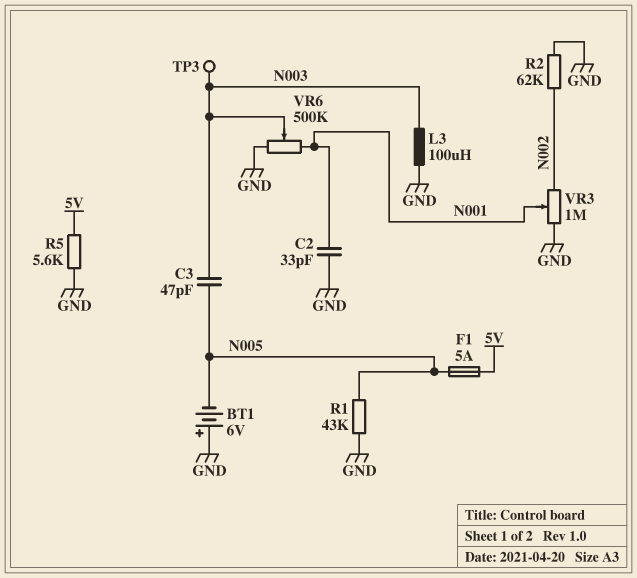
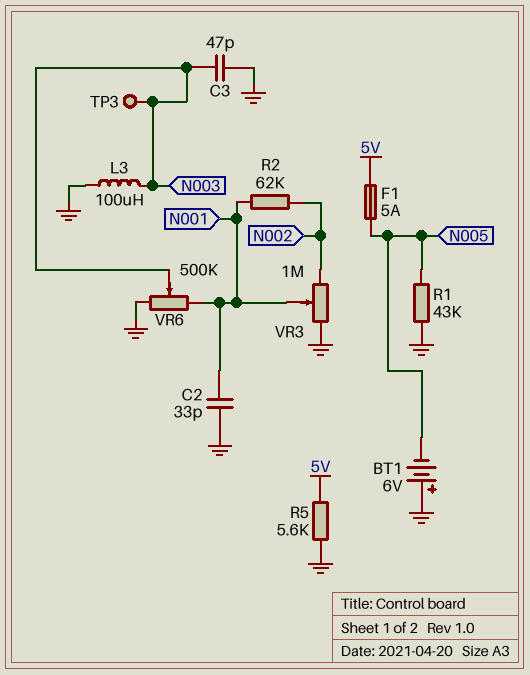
C3: 47pF (N003, N005) -> 47pF (GND, N003)
R2: 62k (GND, N002) -> 62k (N001, N002)

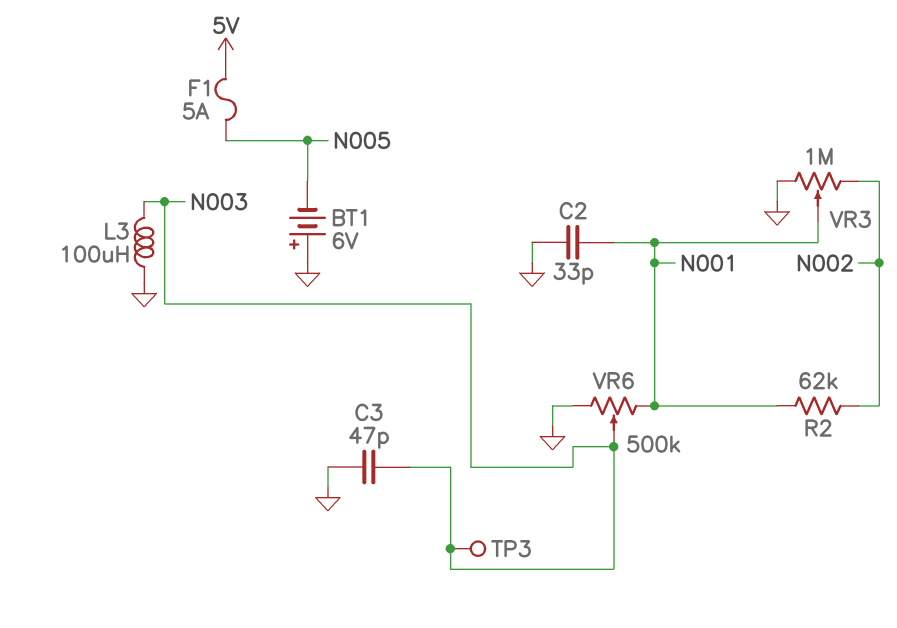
R1: 43k (GND, N005) -> none
R5: 5.6k (5V, GND) -> none

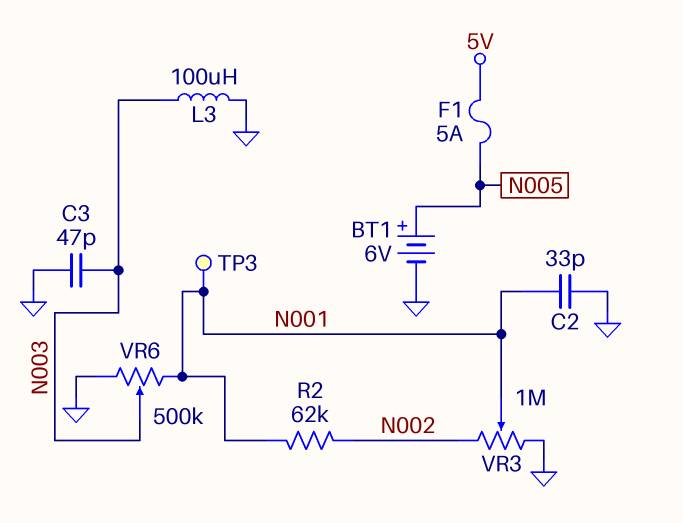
BT1: 6V (plus GND, minus N005) -> 6V (plus N005, minus GND)
TP3: test point (N003) -> test point (N001)

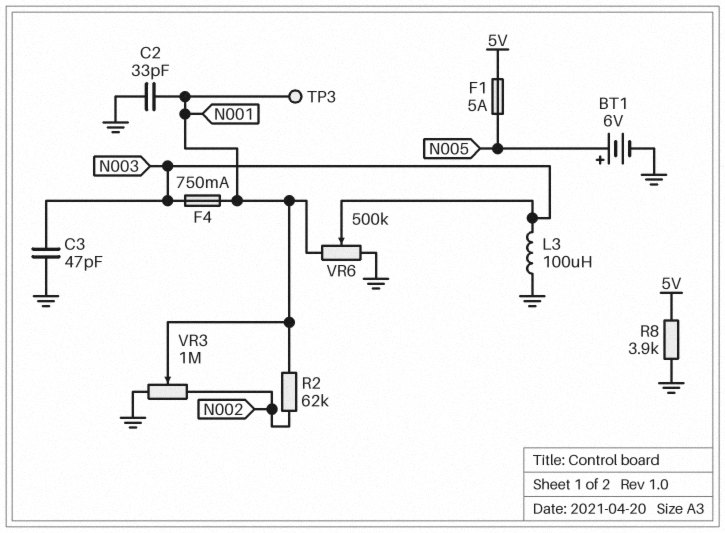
F4: none -> 750mA (N001, N003)
R8: none -> 3.9k (5V, GND)

